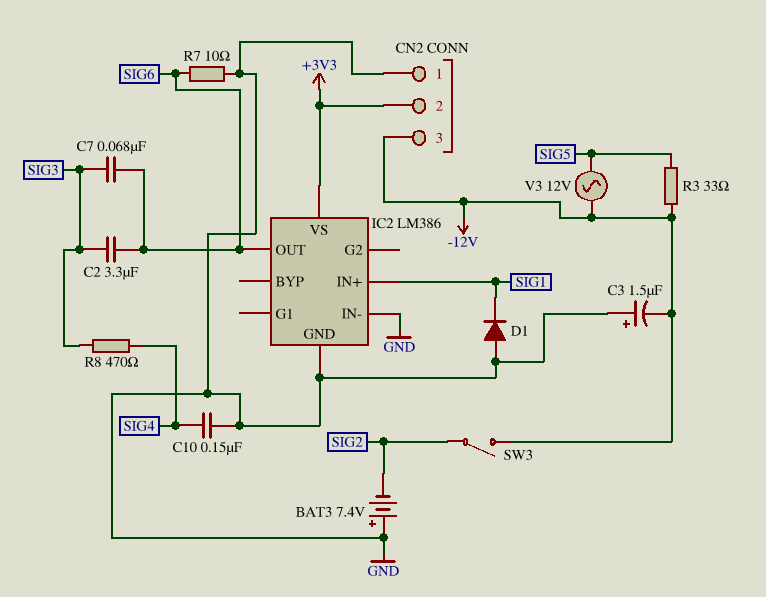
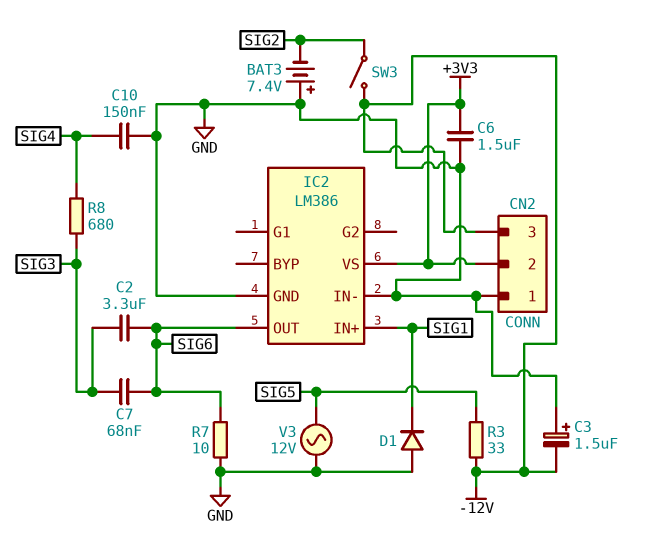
C6: none -> 1.5uF (+3V3, GND)
R8: 470 (SIG3, SIG4) -> 680 (SIG3, SIG4)
V3: AC 12V (-12V, SIG5) -> AC 12V (GND, SIG5)

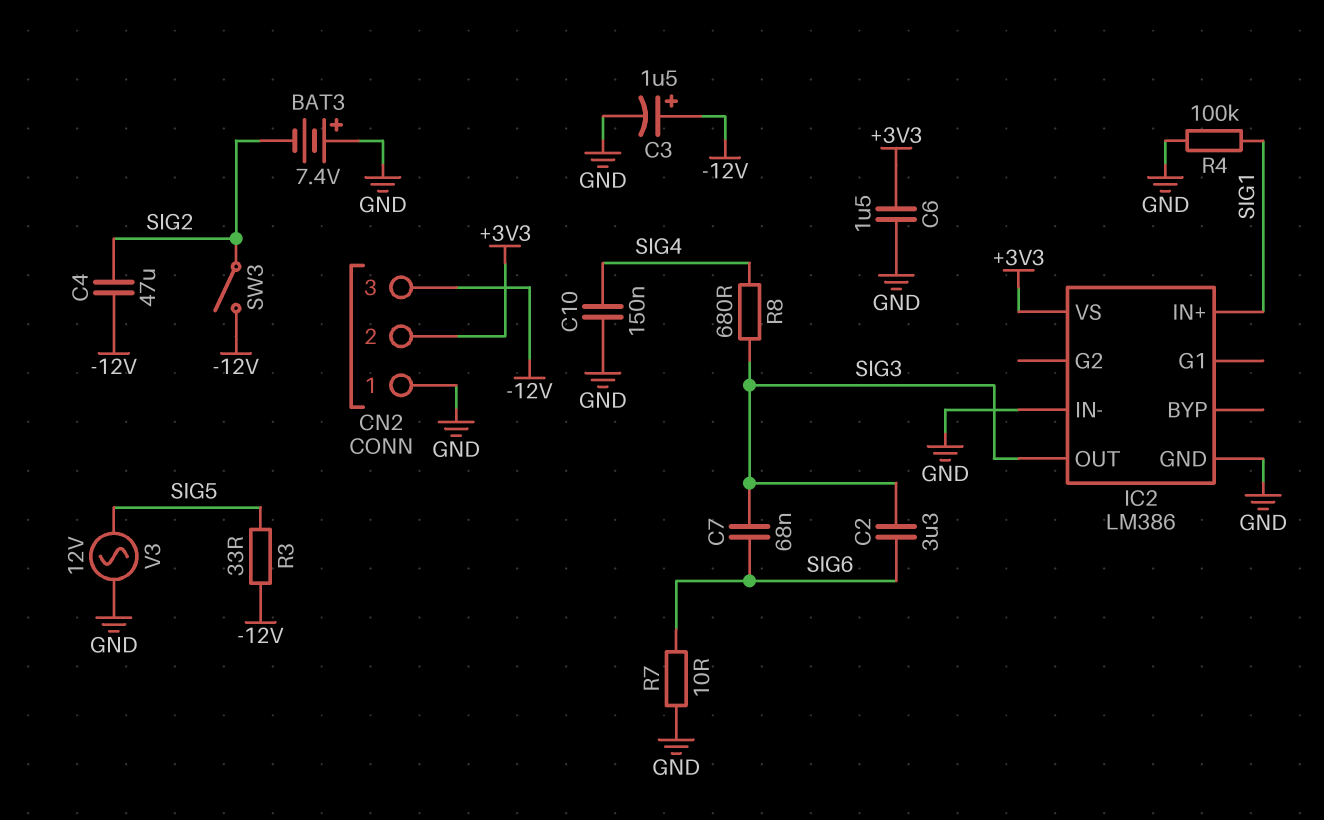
C3: 1.5uF (plus GND, minus -12V) -> 1.5uF (plus -12V, minus GND)
C4: none -> 47uF (-12V, SIG2)
D1: diode (A GND, K SIG1) -> none
IC2 pin OUT: SIG6 -> SIG3
R4: none -> 100k (GND, SIG1)

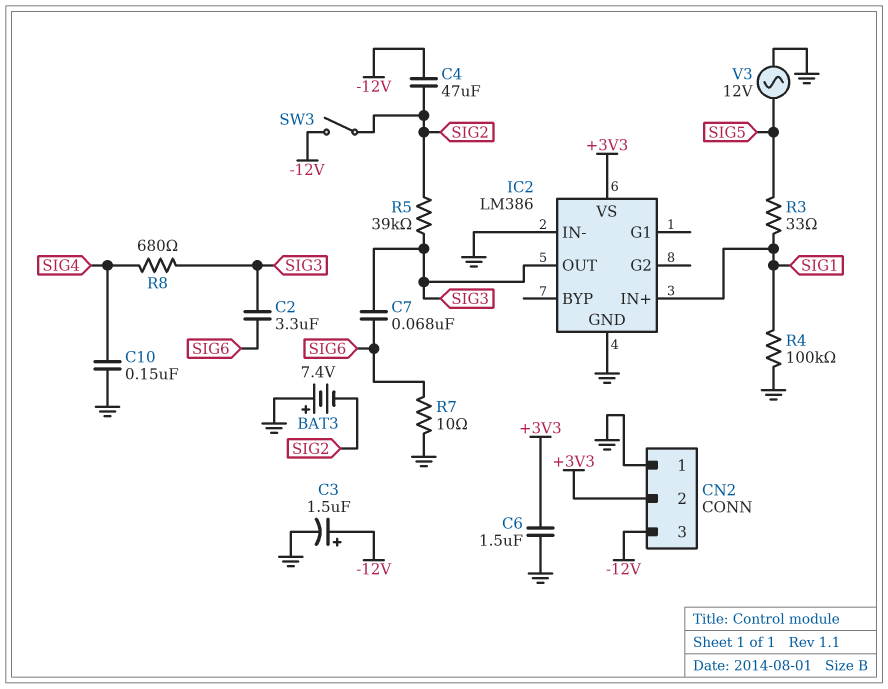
R3: 33 (-12V, SIG5) -> 33 (SIG1, SIG5)
R5: none -> 39k (SIG2, SIG3)

